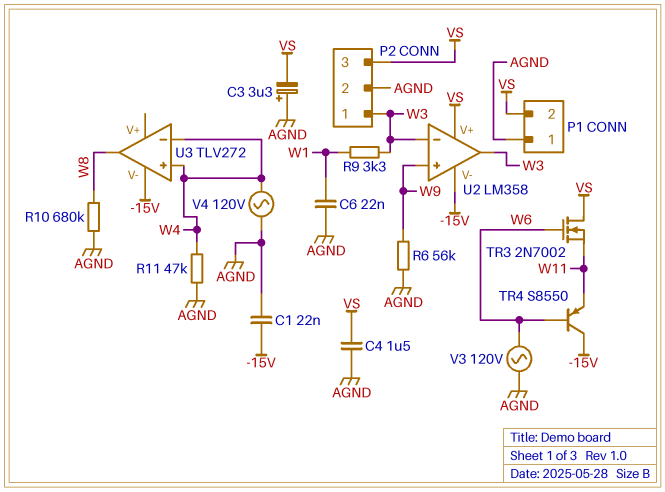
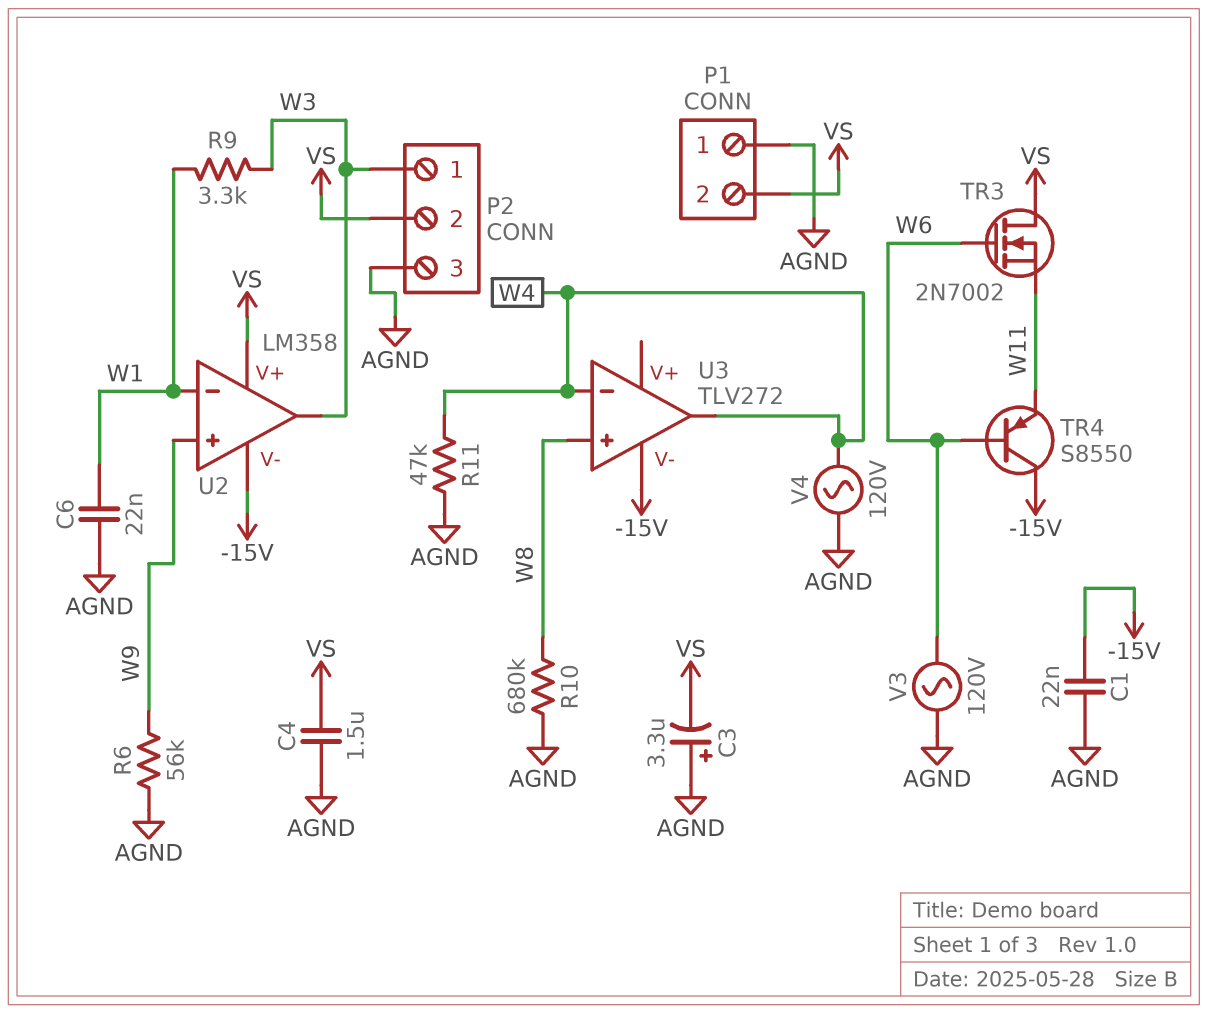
P2 pin 2: AGND -> VS
P2 pin 3: VS -> AGND
U2 pin in-: W3 -> W1
U3 pin in+: W4 -> W8
U3 pin out: W8 -> W4

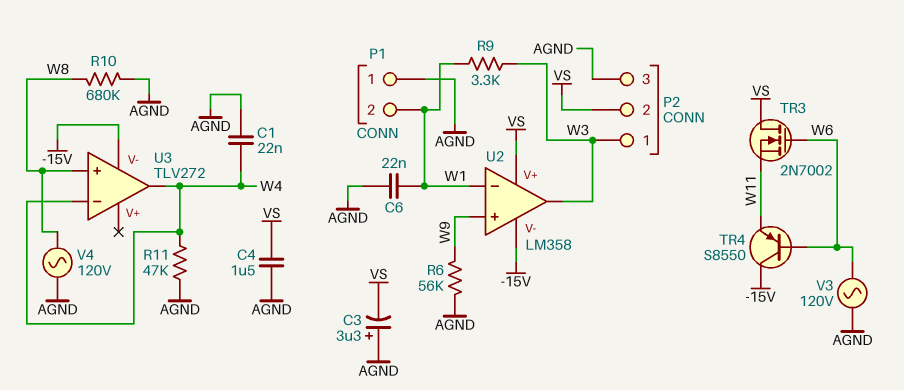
C1: 22nF (-15V, AGND) -> 22nF (AGND, W4)
P1 pin 2: VS -> W1
V4: AC 120V (AGND, W4) -> AC 120V (AGND, W8)

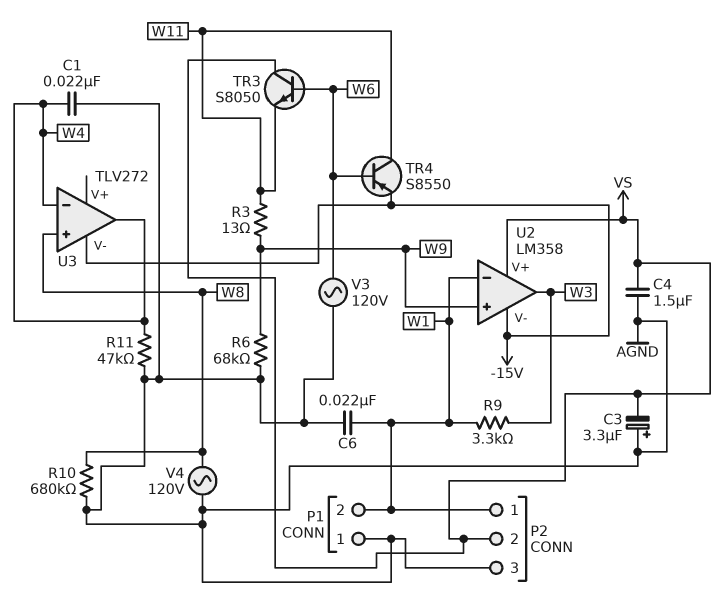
P2 pin 1: W3 -> W1
R3: none -> 13 (W9, W11)
R6: 56k (AGND, W9) -> 68k (AGND, W9)
TR3: NMOS 2N7002 (G W6, D VS, S W11) -> NPN S8050 (B W6, C VS, E W11)
TR4: PNP S8550 (B W6, C -15V, E W11) -> PNP S8550 (B W6, C W11, E -15V)

